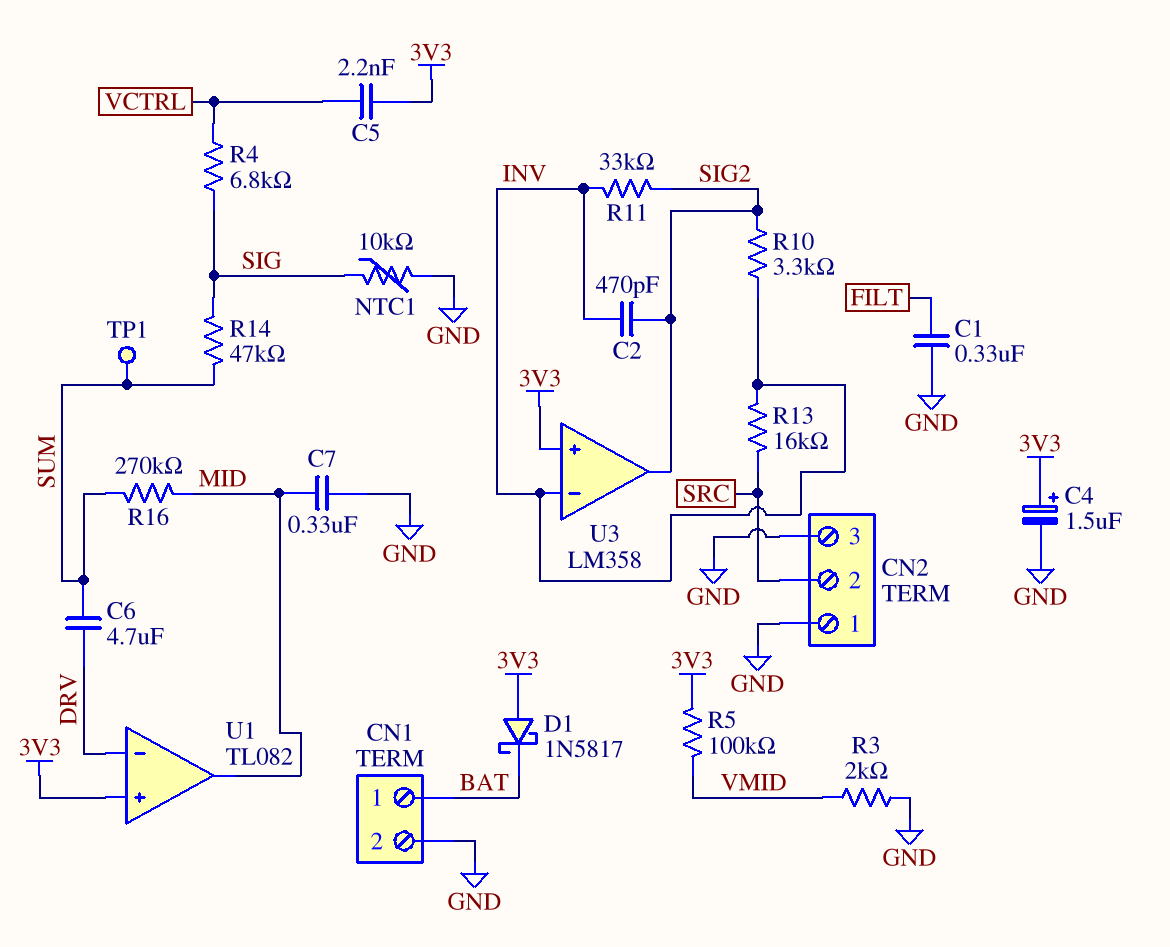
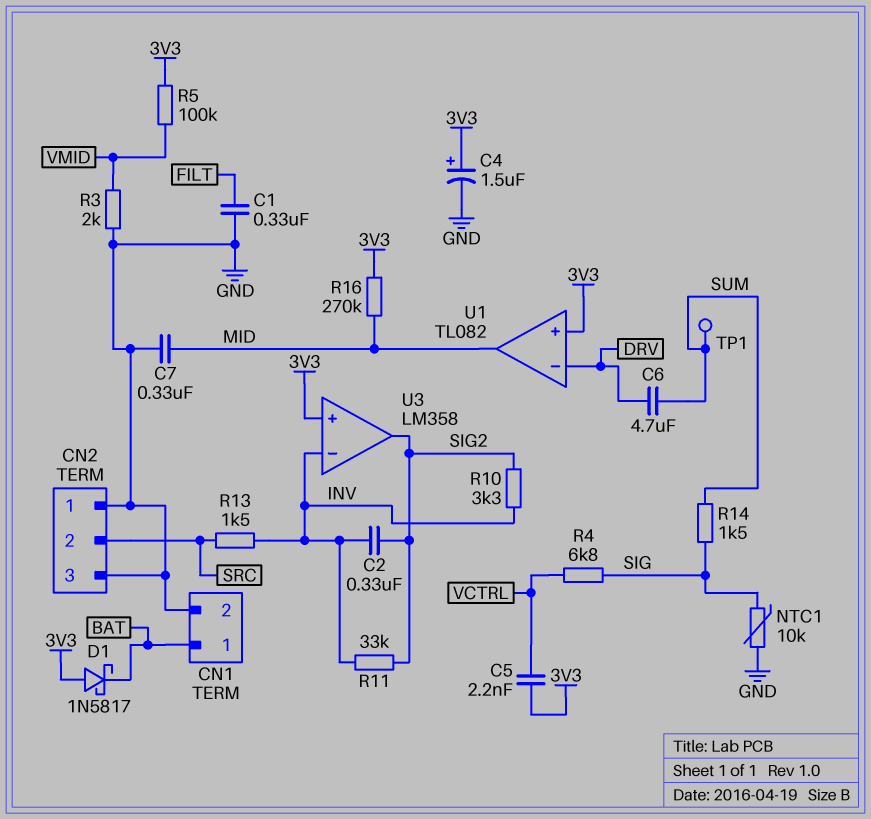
C2: 470pF (INV, SIG2) -> 330nF (INV, SIG2)
R13: 16k (INV, SRC) -> 1.5k (INV, SRC)
R14: 47k (SIG, SUM) -> 1.5k (SIG, SUM)
R16: 270k (MID, SUM) -> 270k (3V3, MID)

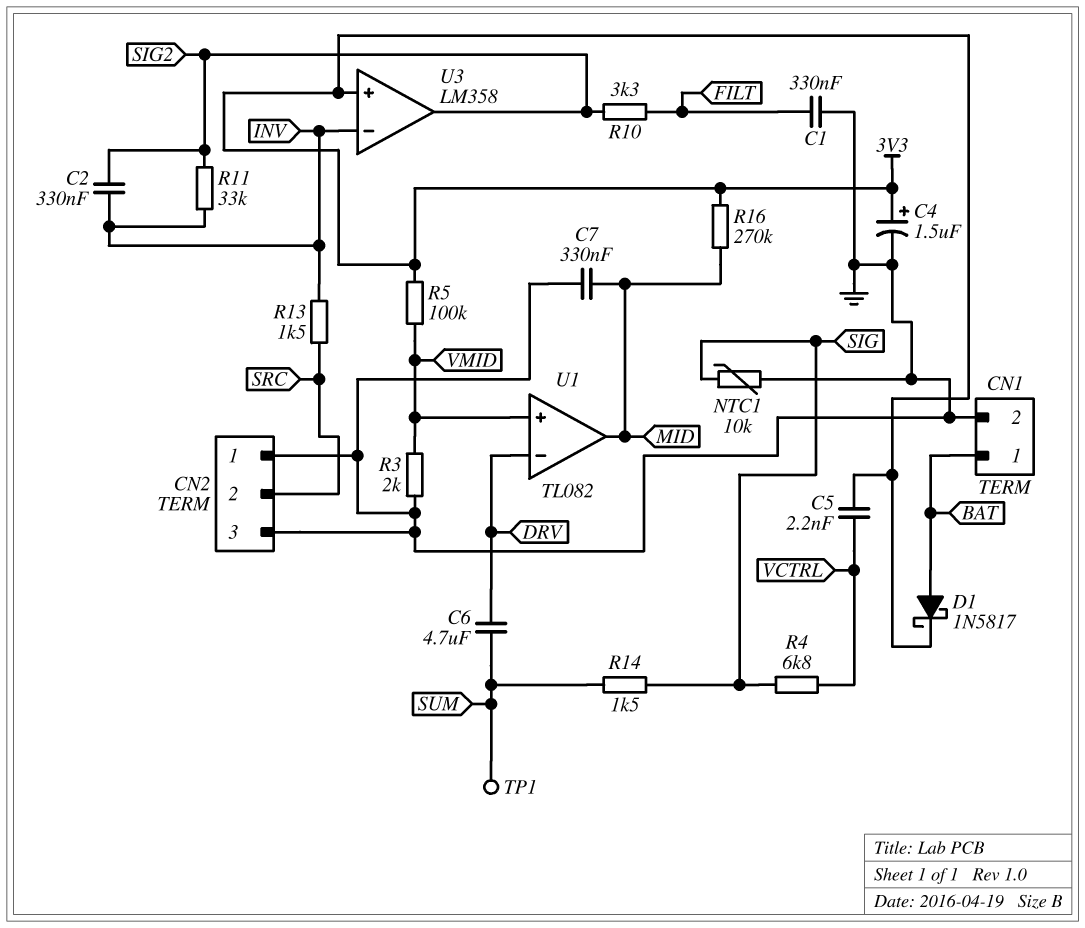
D1: schottky 1N5817 (A 3V3, K BAT) -> schottky 1N5817 (A BAT, K 3V3)
R10: 3.3k (INV, SIG2) -> 3.3k (FILT, SIG2)
U1 pin in+: 3V3 -> VMID

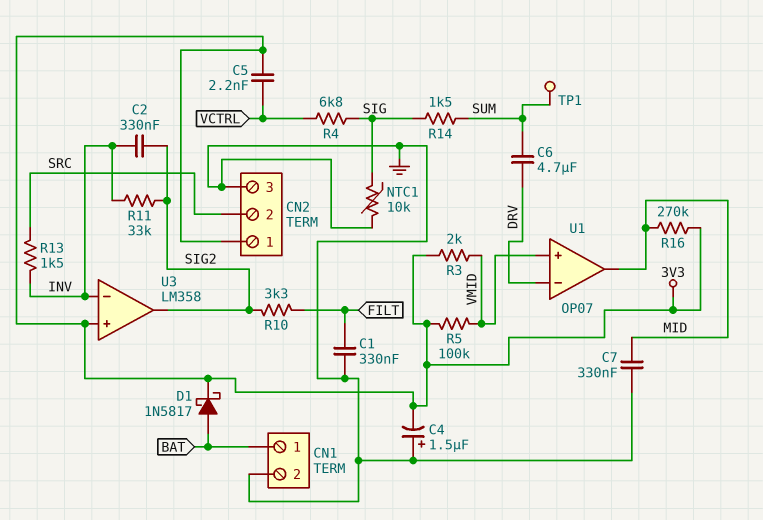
C4: 1.5uF (plus 3V3, minus GND) -> 1.5uF (plus GND, minus 3V3)
CN2 pin 1: GND -> 3V3
R3: 2k (GND, VMID) -> 2k (3V3, VMID)
U1: TL082 -> OP07

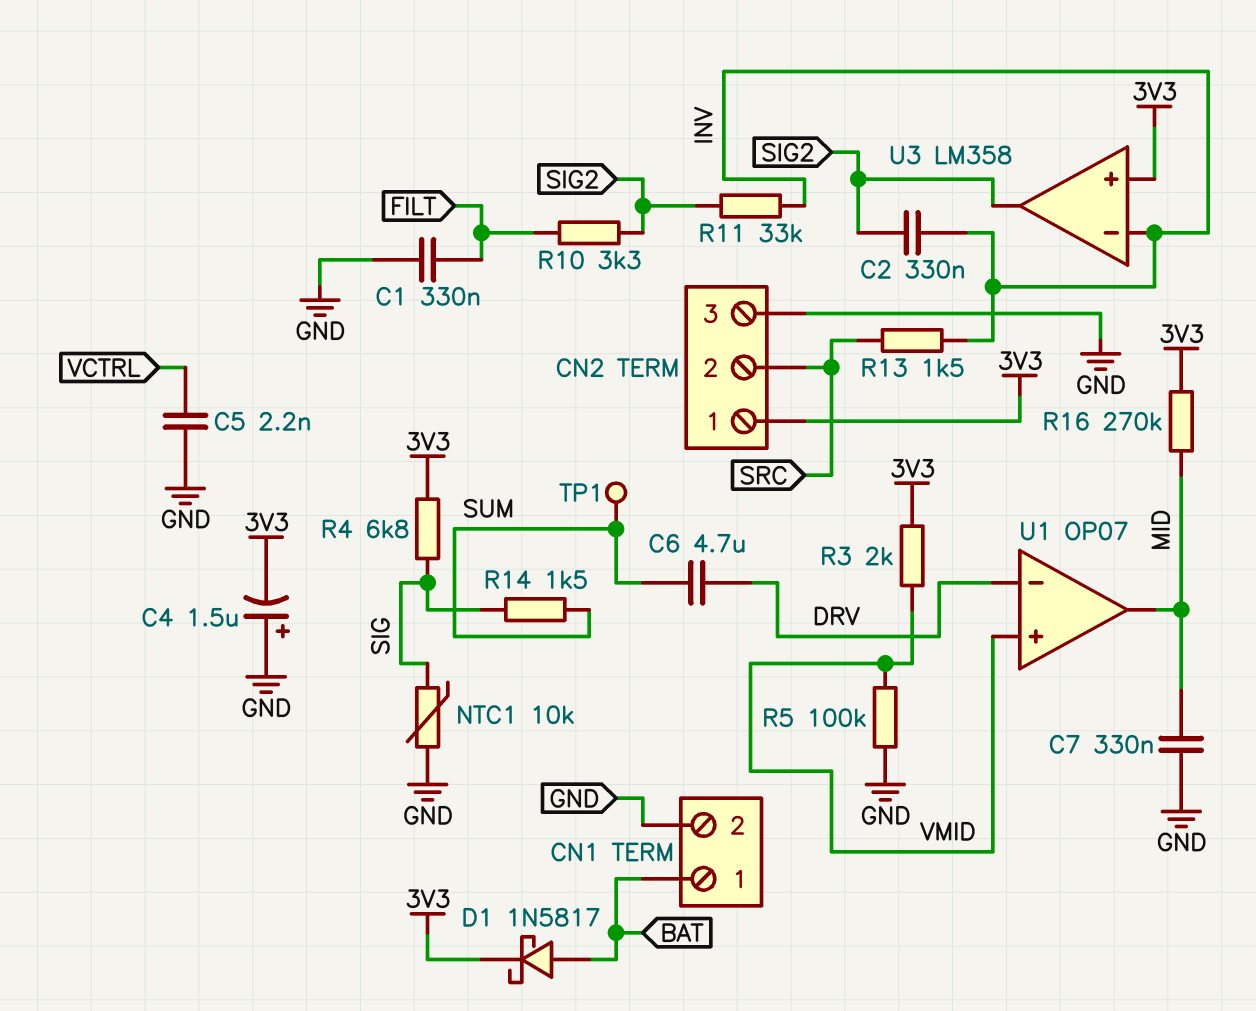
C5: 2.2nF (3V3, VCTRL) -> 2.2nF (GND, VCTRL)
R4: 6.8k (SIG, VCTRL) -> 6.8k (3V3, SIG)
R5: 100k (3V3, VMID) -> 100k (GND, VMID)

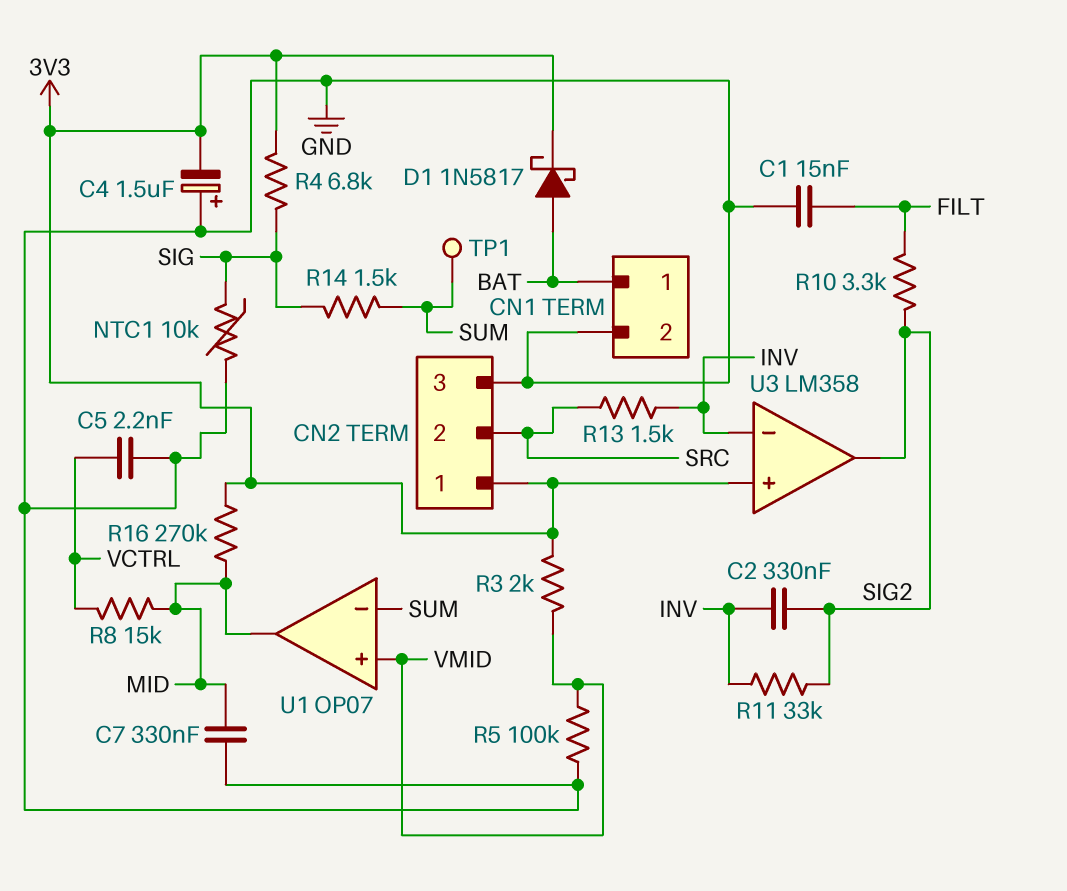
C1: 330nF (FILT, GND) -> 15nF (FILT, GND)
C6: 4.7uF (DRV, SUM) -> none
R8: none -> 15k (MID, VCTRL)
U1 pin in-: DRV -> SUM

